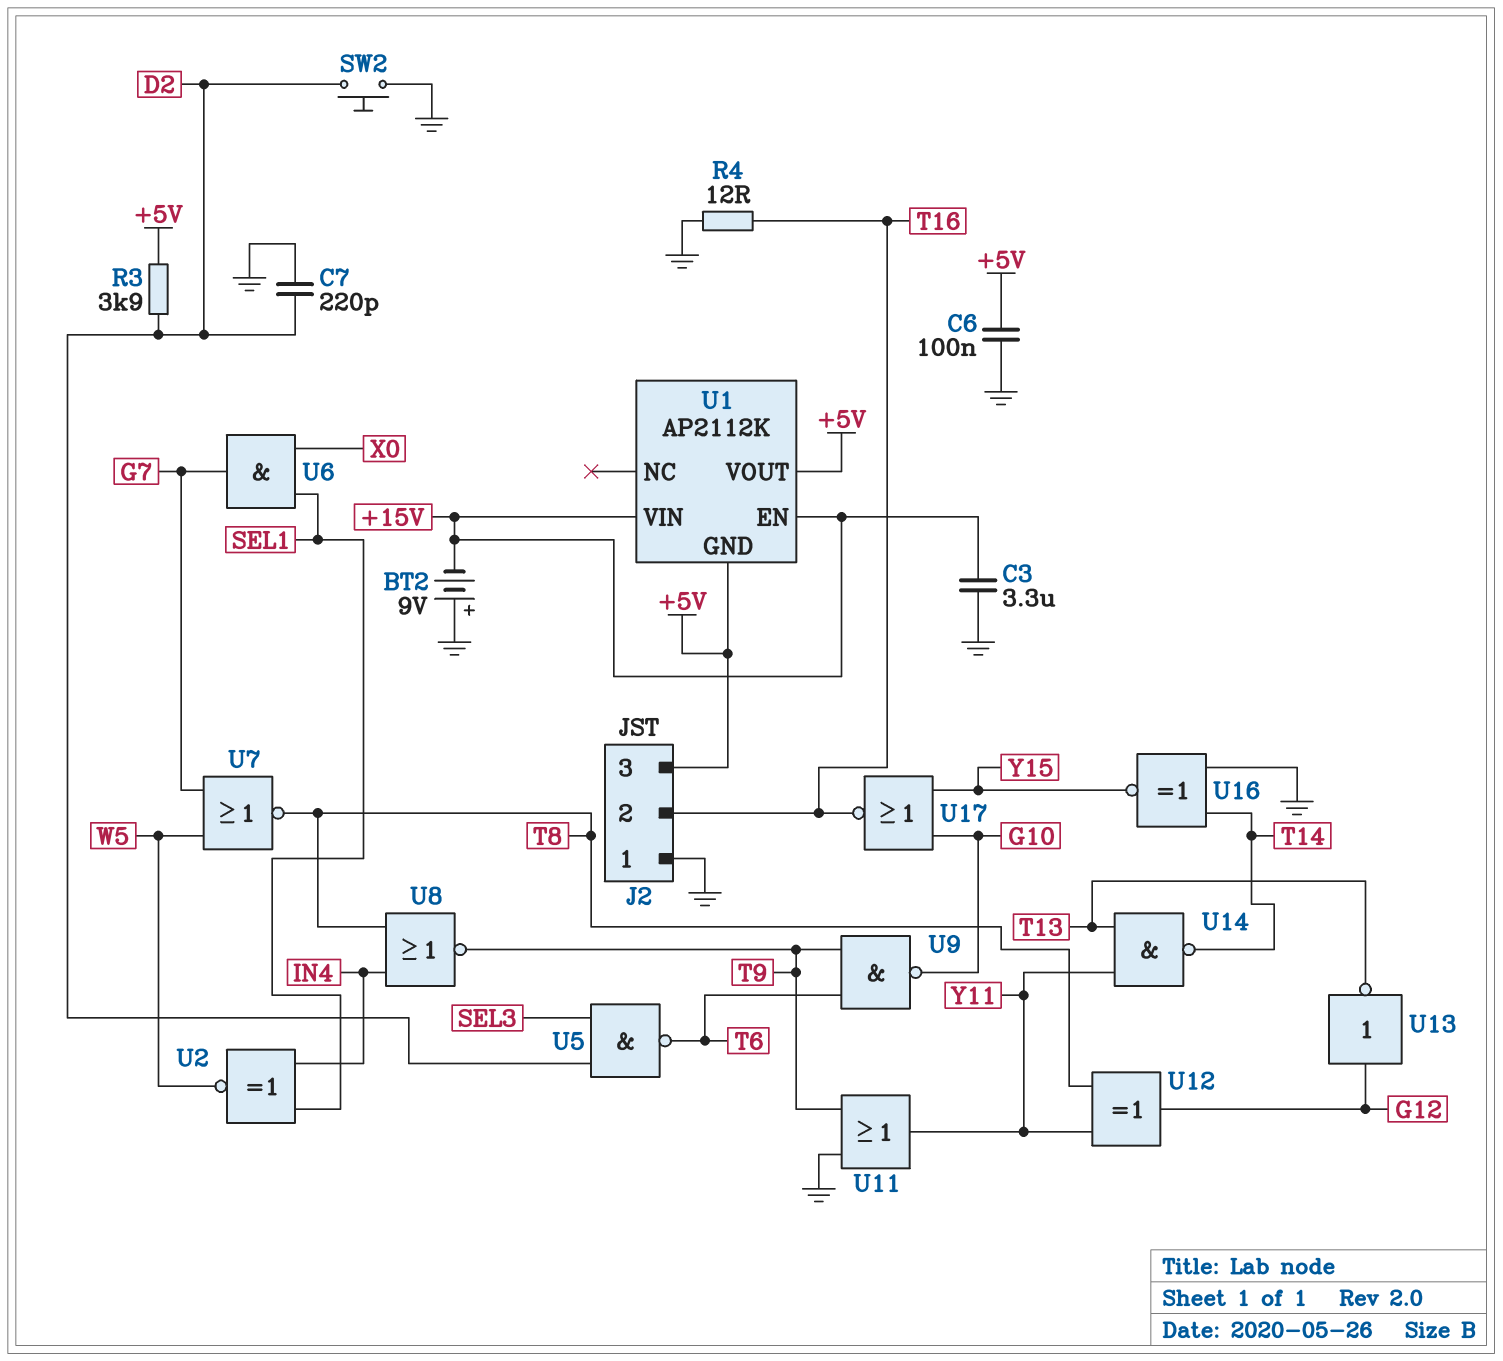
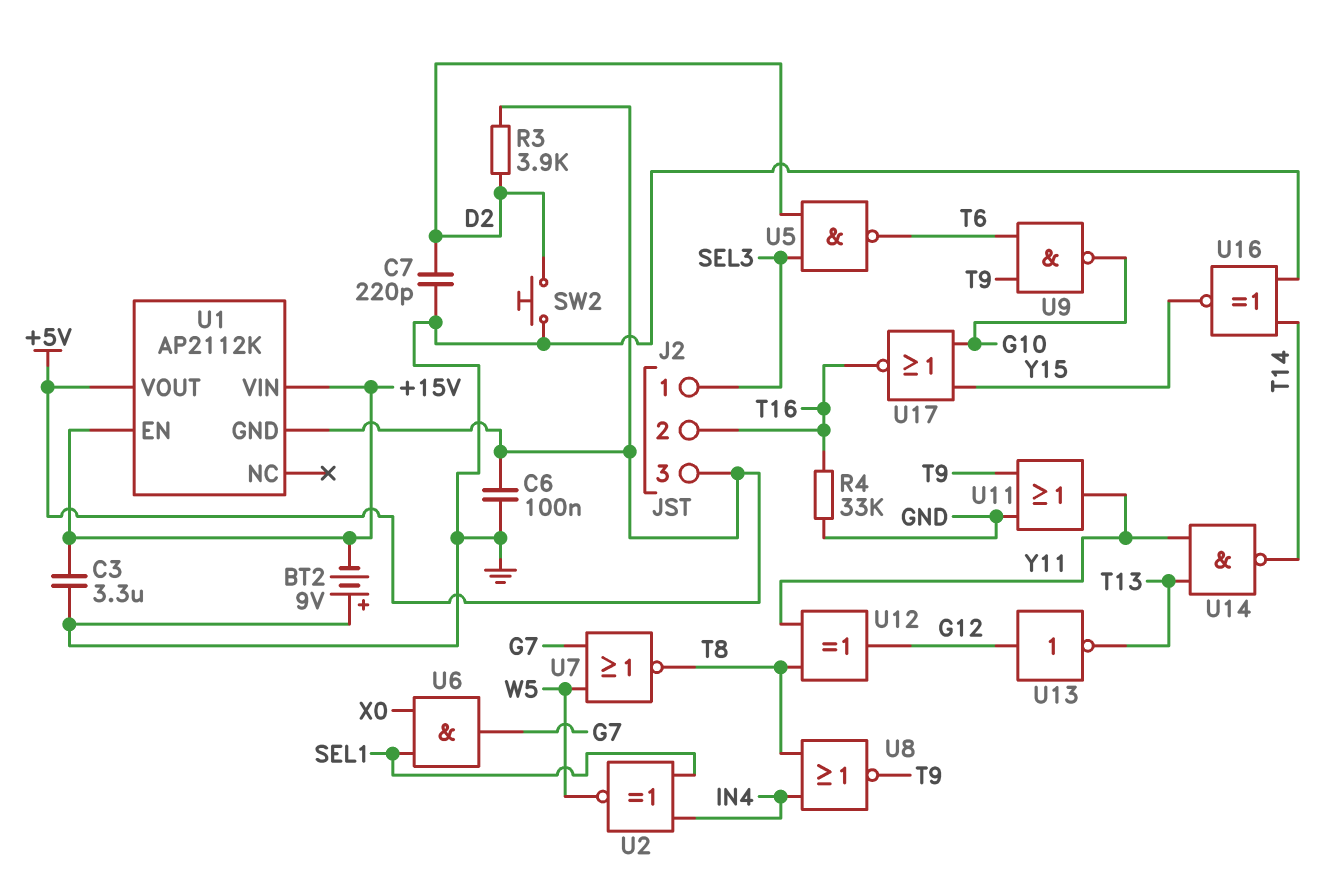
J2 pin 1: GND -> SEL3
R4: 12 (GND, T16) -> 33k (GND, T16)

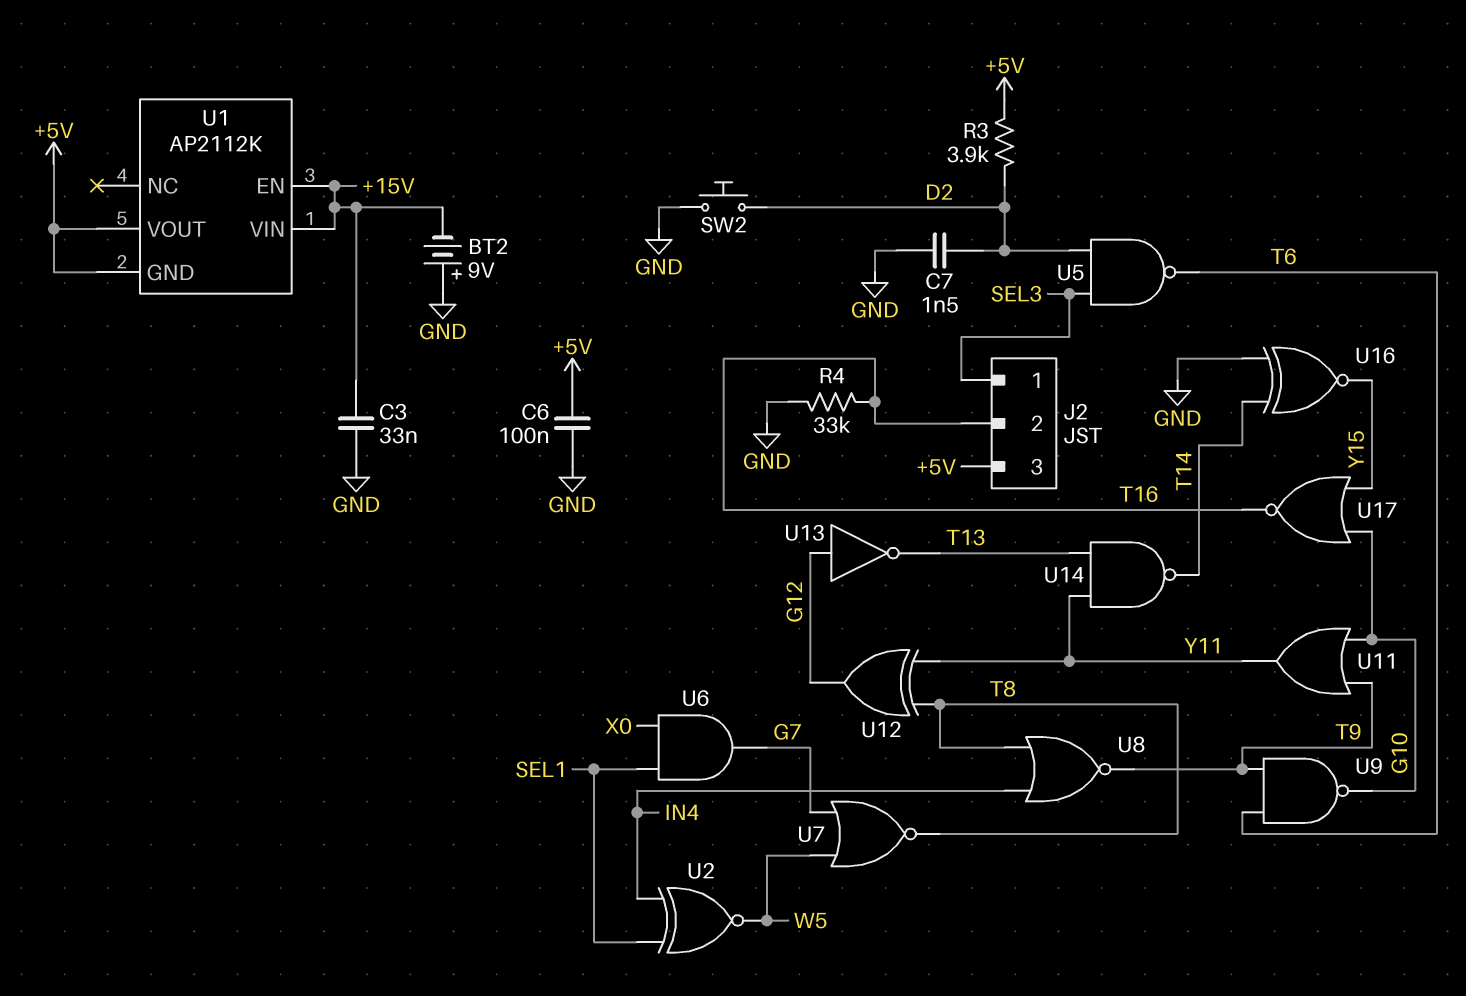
C3: 3.3uF (+15V, GND) -> 33nF (+15V, GND)
C7: 220pF (D2, GND) -> 1.5nF (D2, GND)
U11: OR (in GND, in T9, out Y11) -> OR (in G10, in T9, out Y11)

